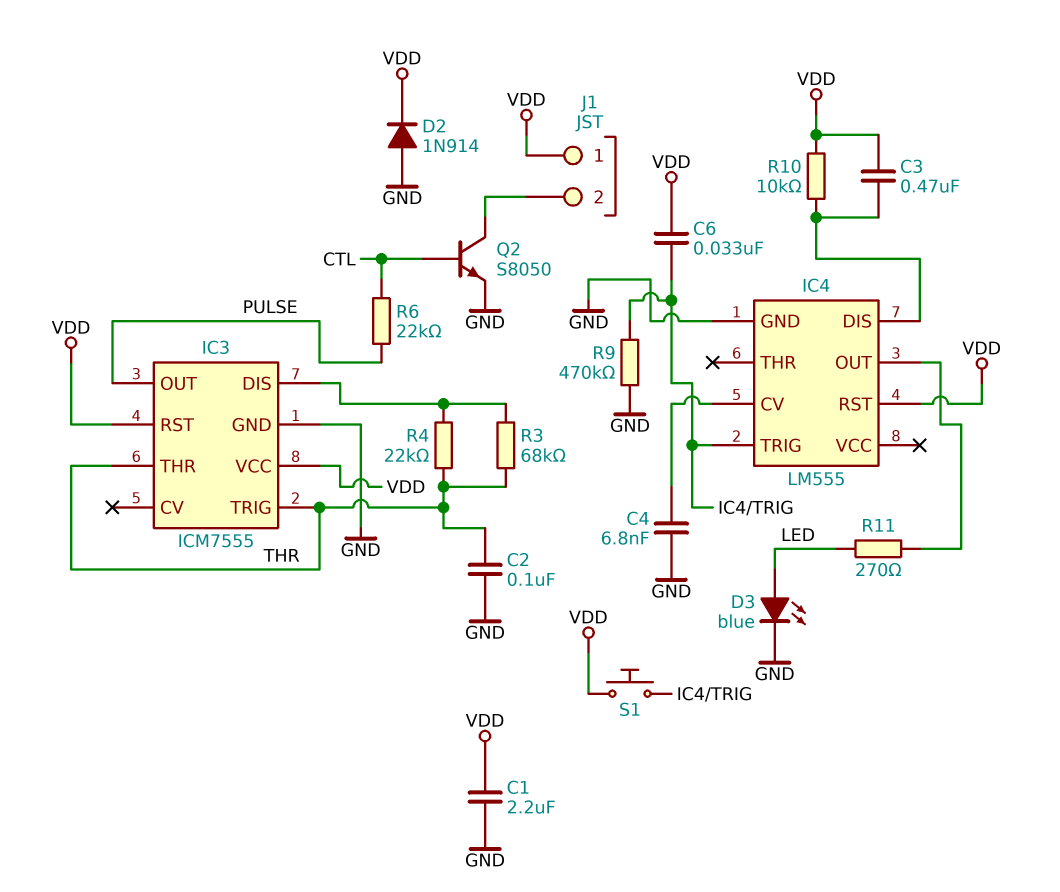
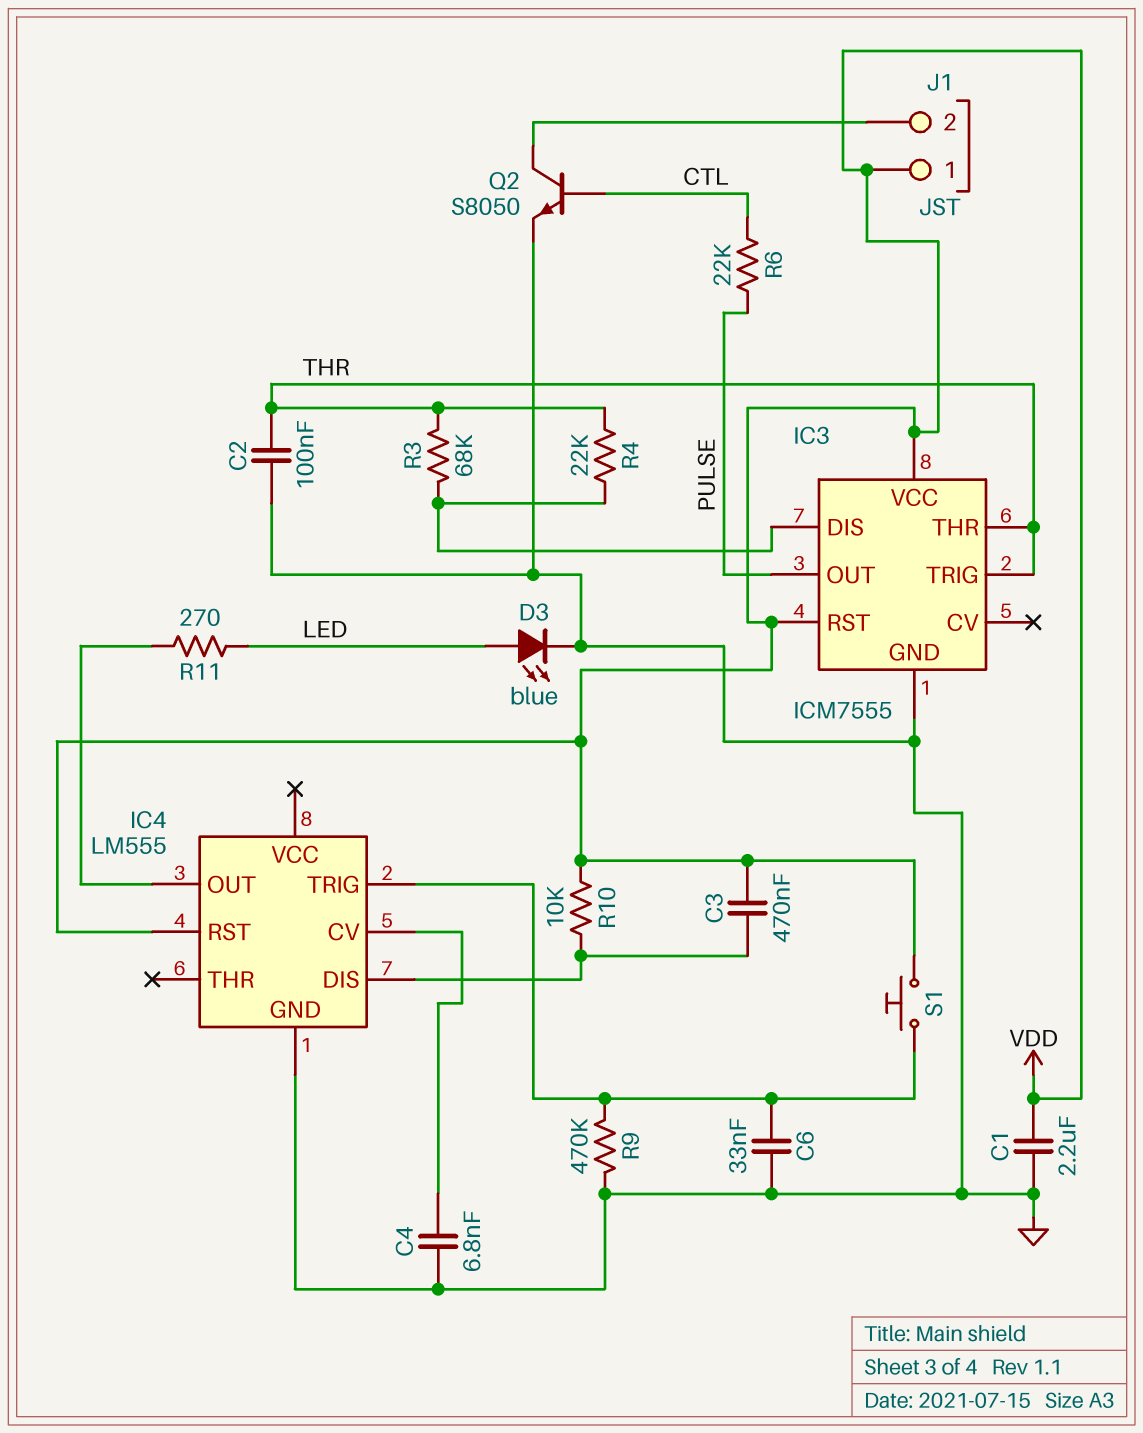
C6: 33nF (IC4/TRIG, VDD) -> 33nF (GND, IC4/TRIG)
D2: diode 1N914 (A GND, K VDD) -> none

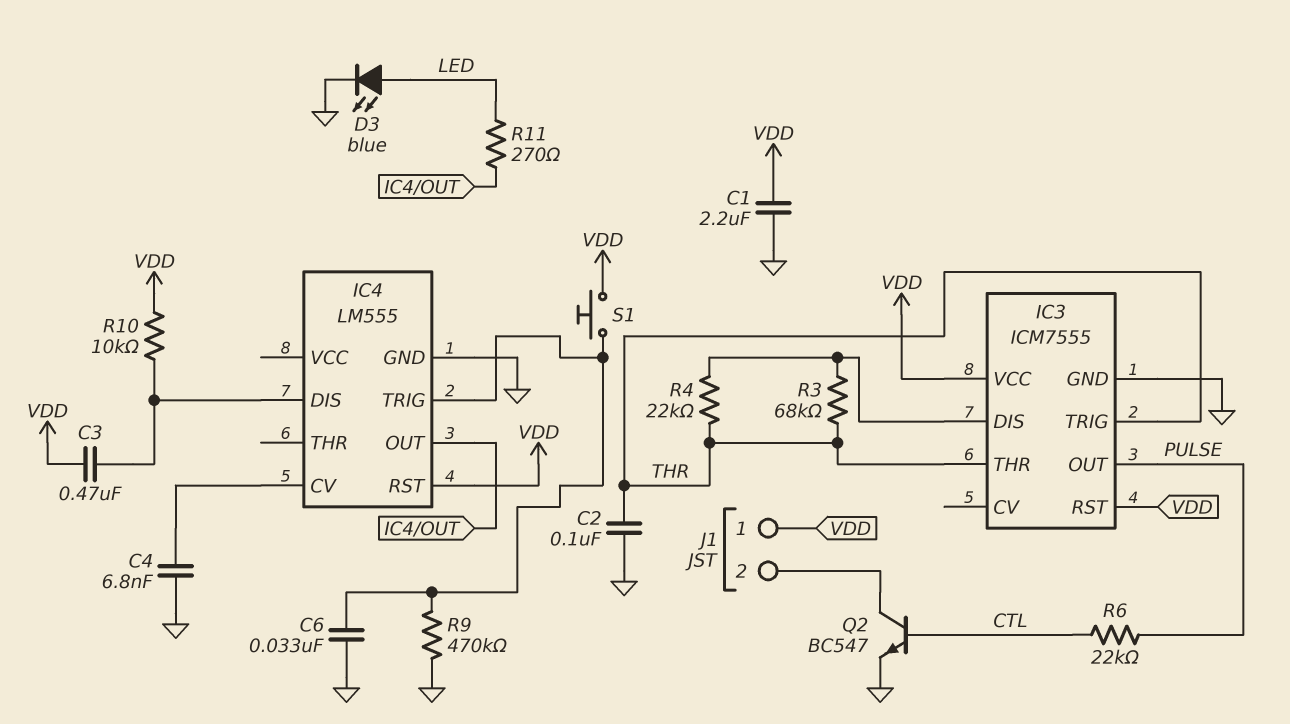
Q2: NPN S8050 (B CTL, C J1/2, E GND) -> NPN BC547 (B CTL, C J1/2, E GND)

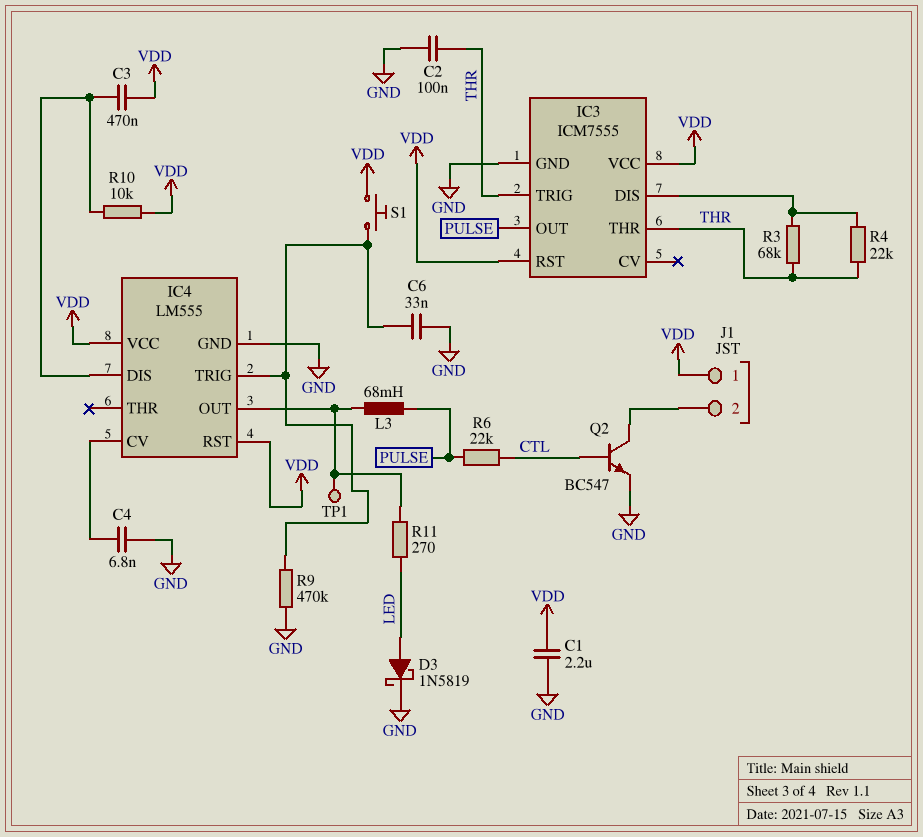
D3: LED blue (A LED, K GND) -> schottky 1N5819 (A LED, K GND)
IC4 pin VCC: none -> VDD
L3: none -> 68mH (IC4/OUT, PULSE)
TP1: none -> test point (IC4/OUT)

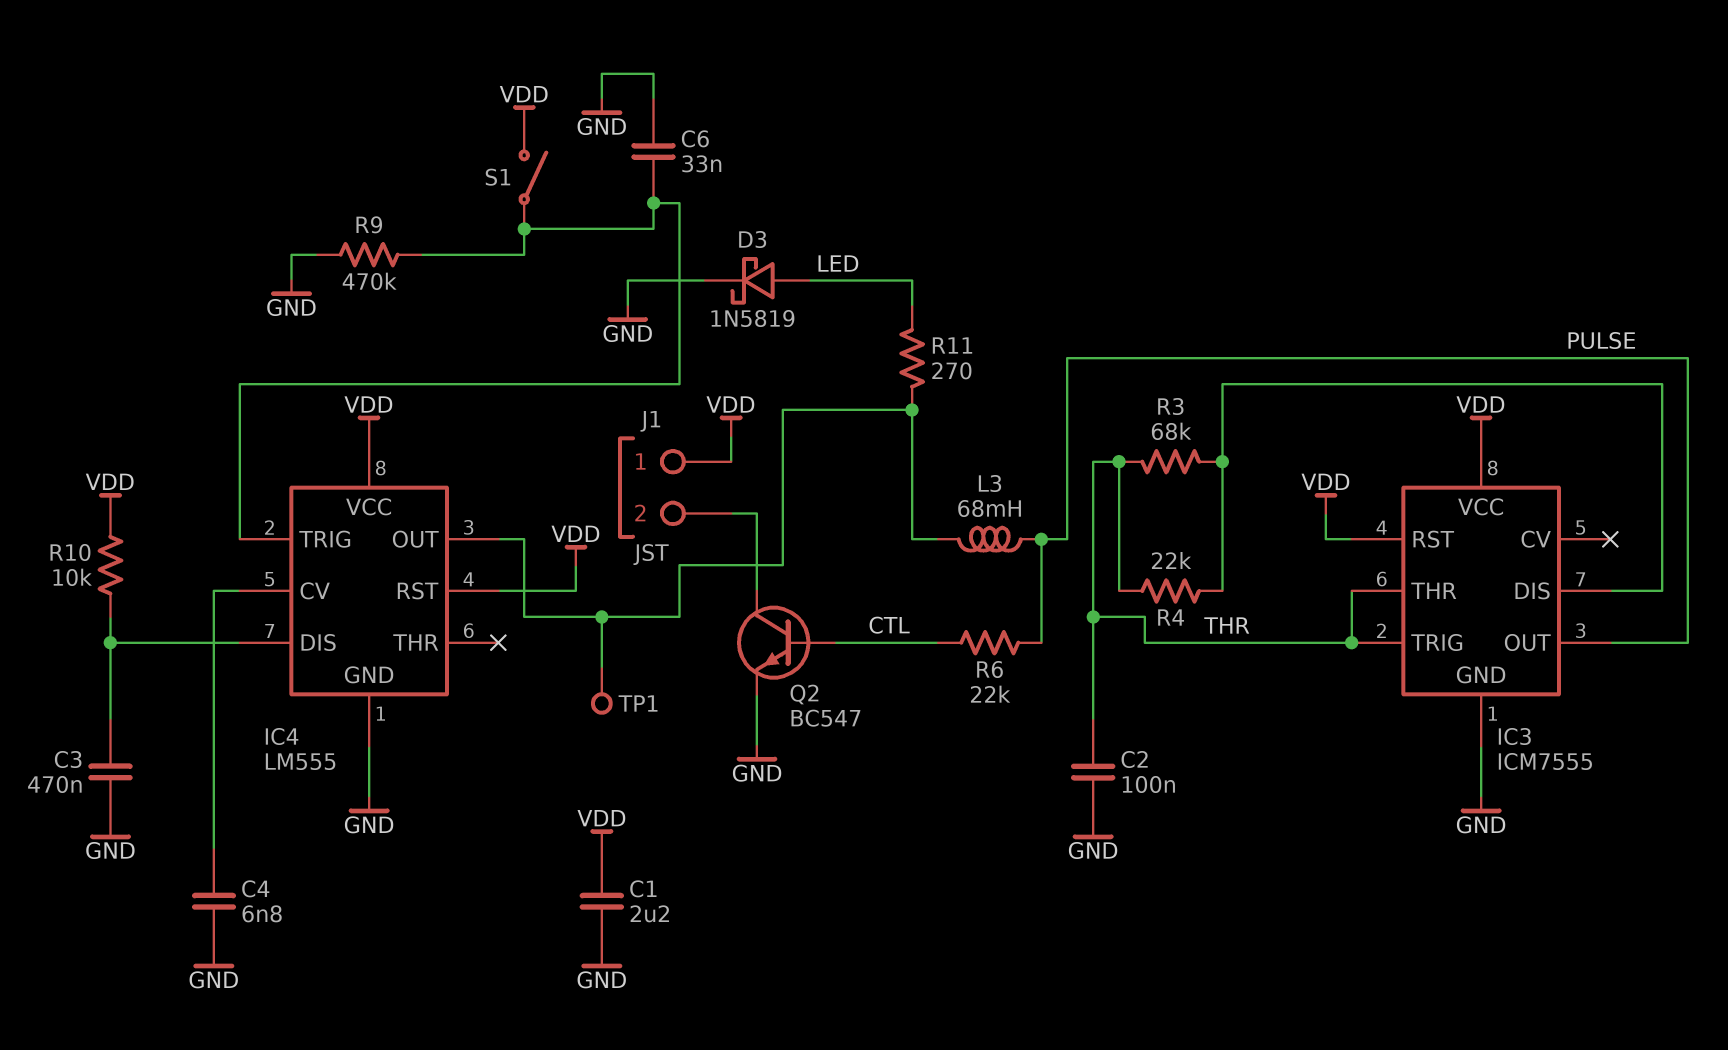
C3: 470nF (IC4/DIS, VDD) -> 470nF (GND, IC4/DIS)
S1: button (IC4/TRIG, VDD) -> switch (IC4/TRIG, VDD)

